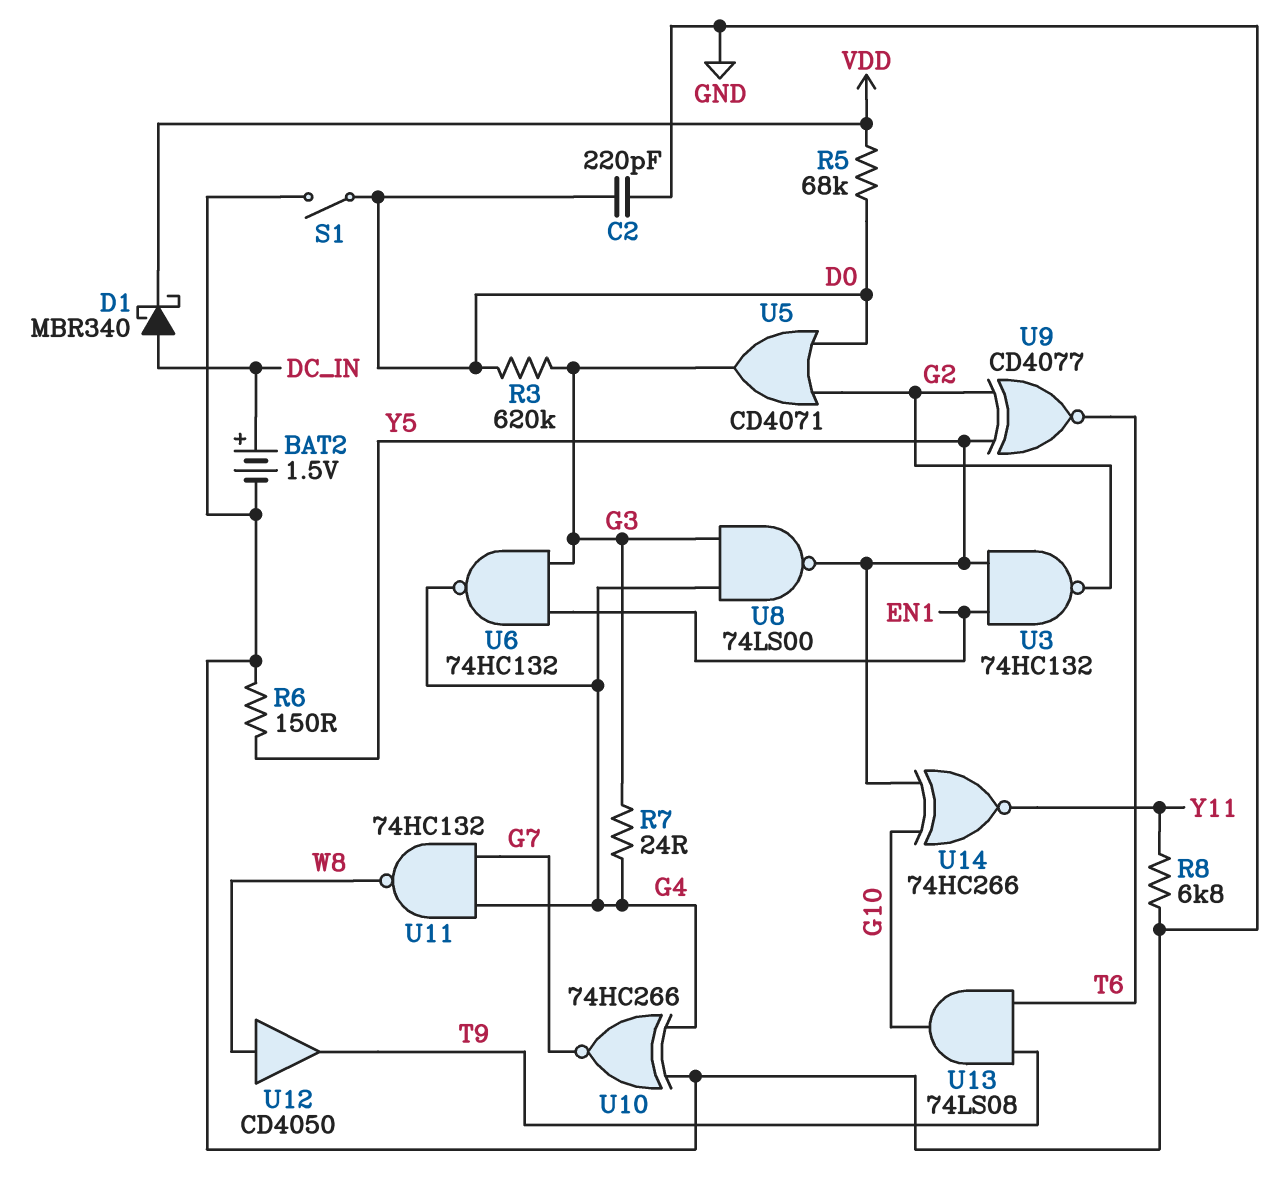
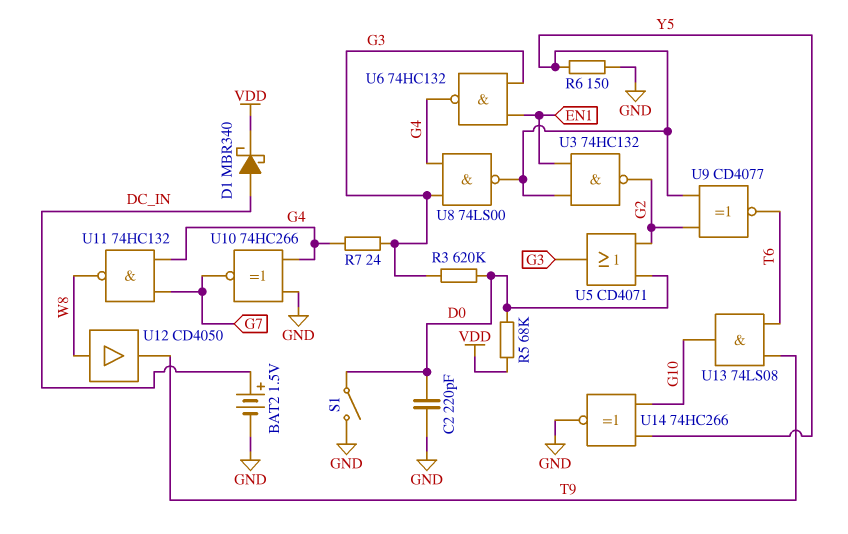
R8: 6.8k (GND, Y11) -> none
U14: XNOR 74HC266 (in G10, in Y5, out Y11) -> XNOR 74HC266 (in G10, in Y5, out GND)

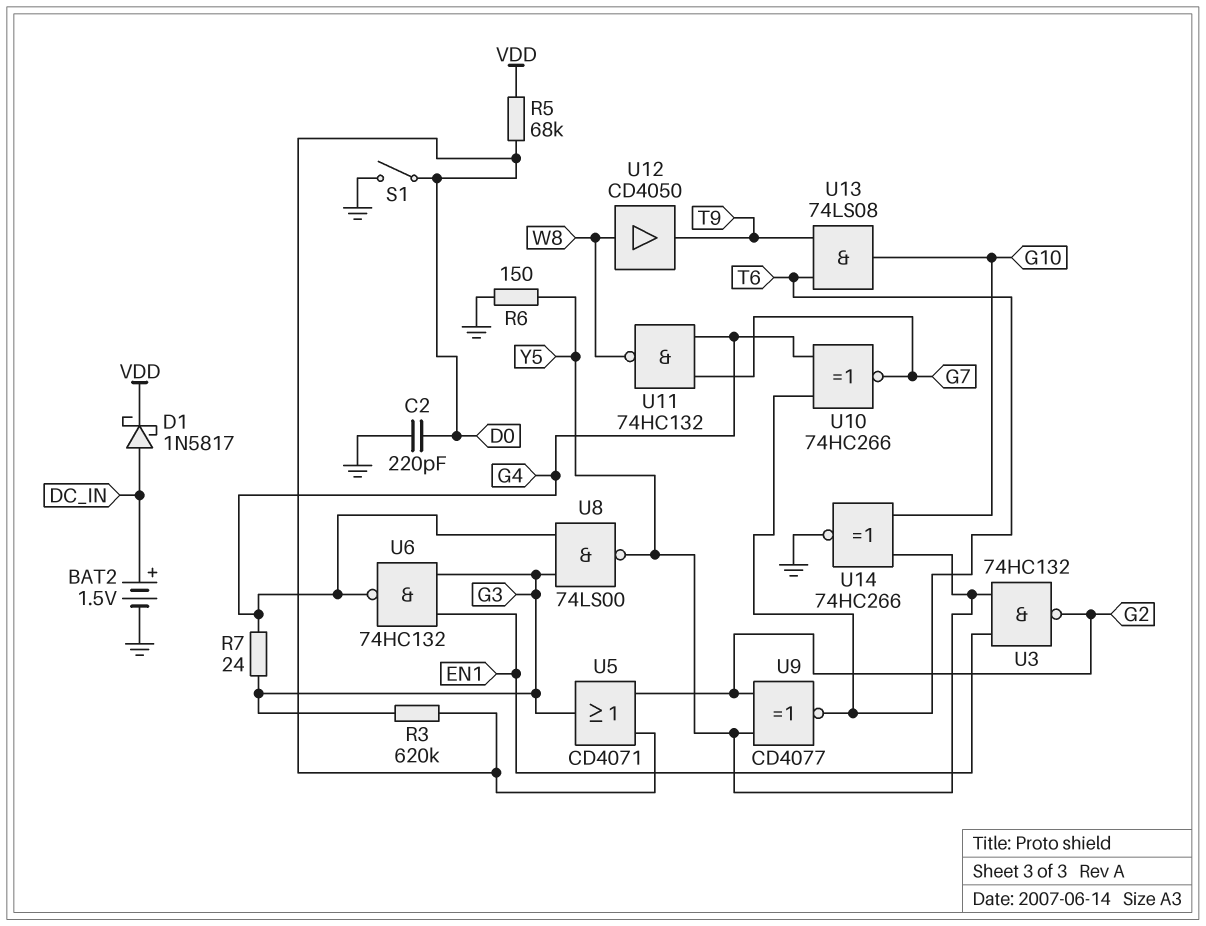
D1: schottky MBR340 (A DC_IN, K VDD) -> schottky 1N5817 (A DC_IN, K VDD)
U10: XNOR 74HC266 (in G4, in GND, out G7) -> XNOR 74HC266 (in G4, in T6, out G7)

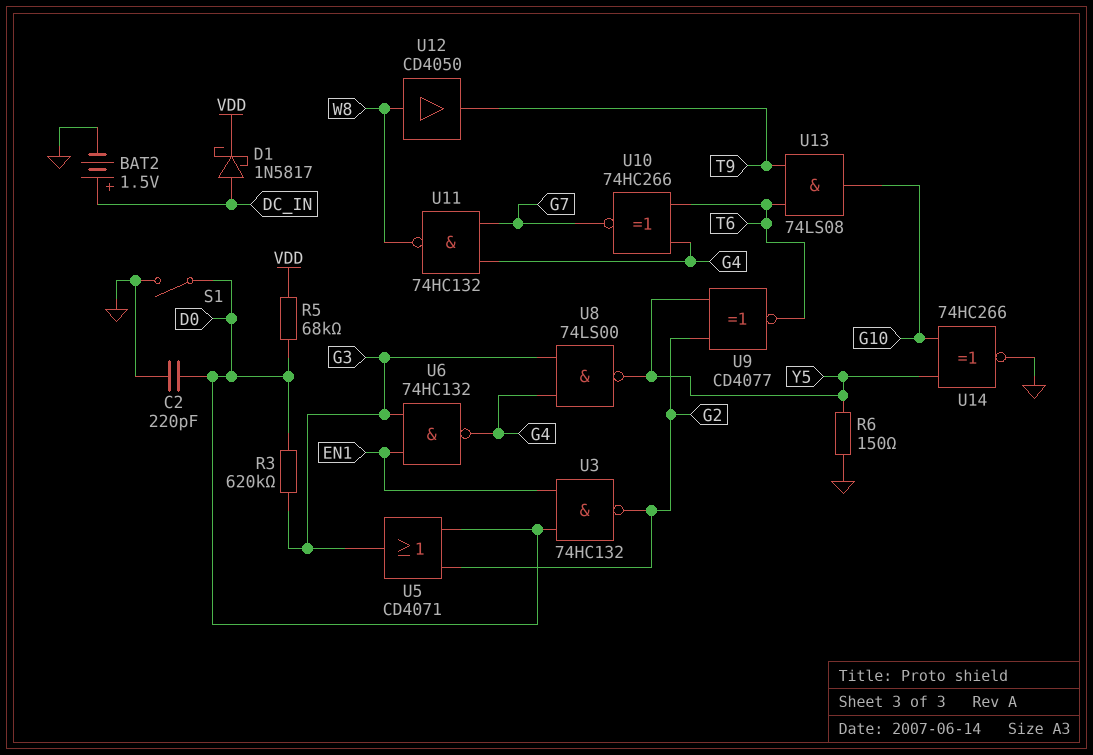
R7: 24 (G3, G4) -> none
U3: NAND 74HC132 (in EN1, in Y5, out G2) -> NAND 74HC132 (in D0, in EN1, out G2)

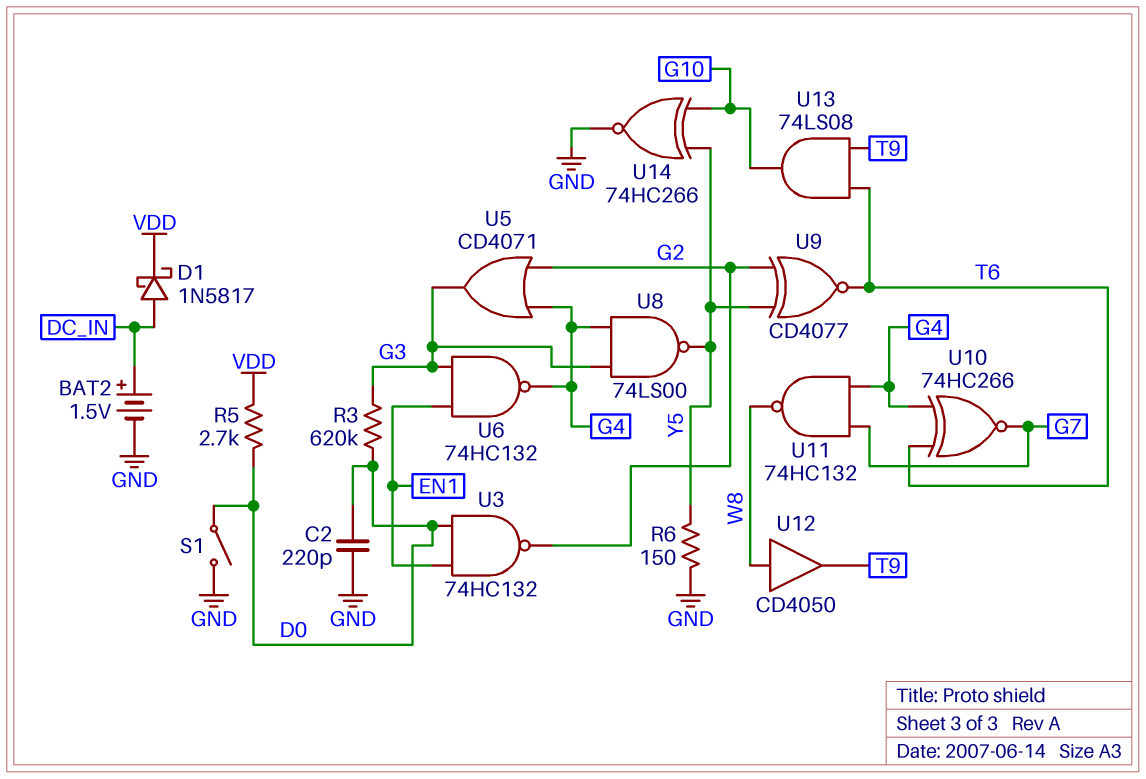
R5: 68k (D0, VDD) -> 2.7k (D0, VDD)
U5: OR CD4071 (in D0, in G2, out G3) -> OR CD4071 (in G2, in G4, out G3)

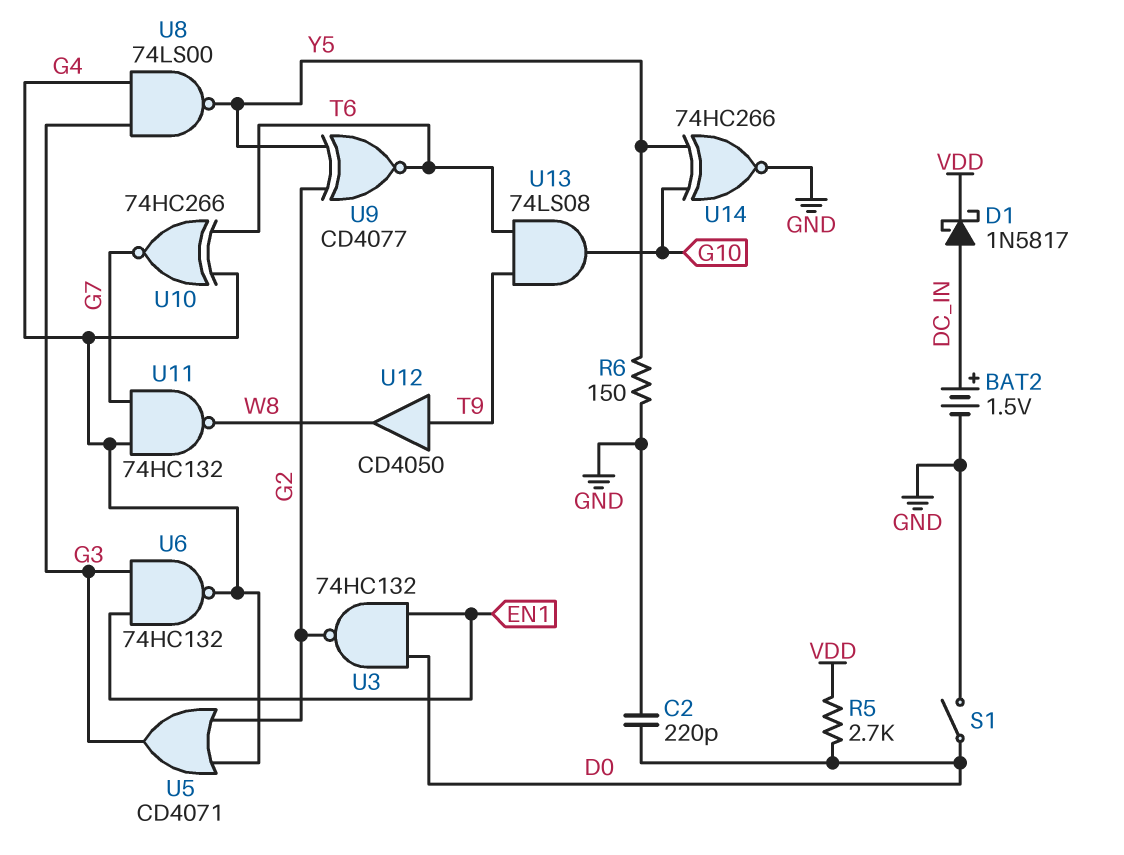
R3: 620k (D0, G3) -> none
U12: buffer CD4050 (in W8, out T9) -> buffer CD4050 (in T9, out W8)

